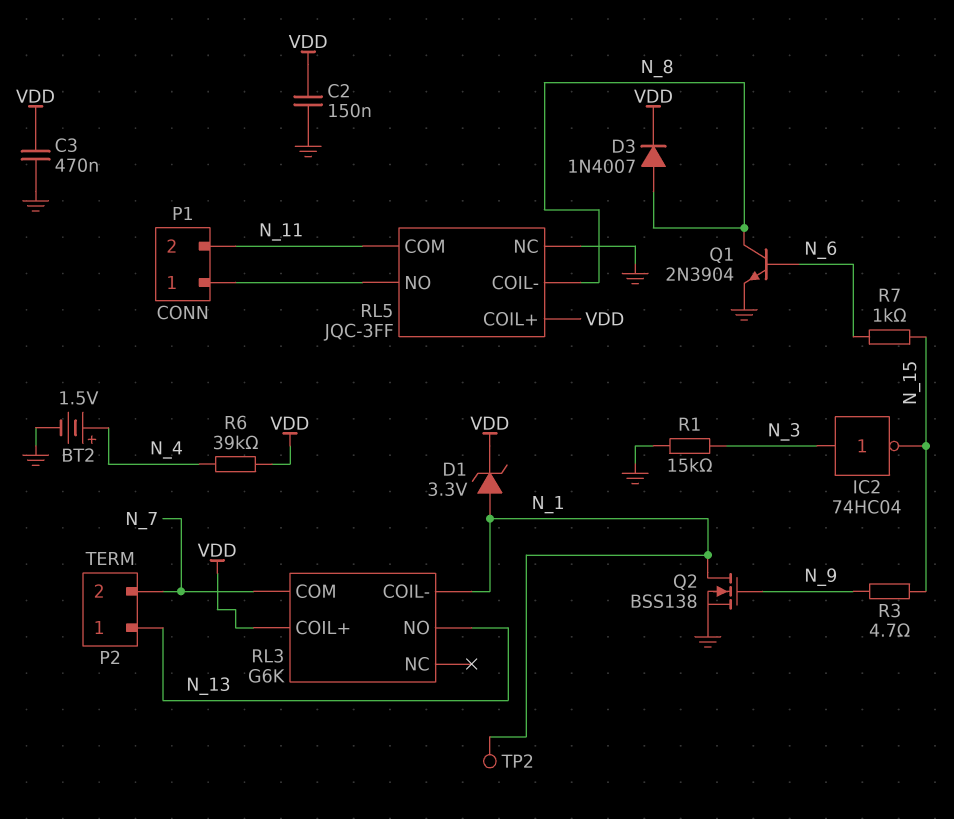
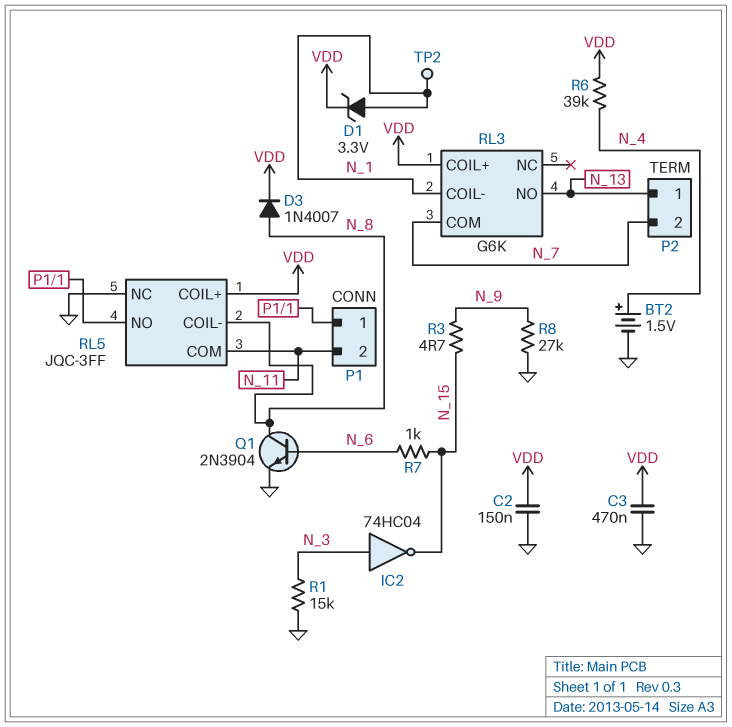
Q2: NMOS BSS138 (G N_9, D N_1, S GND) -> none
R8: none -> 27k (GND, N_9)

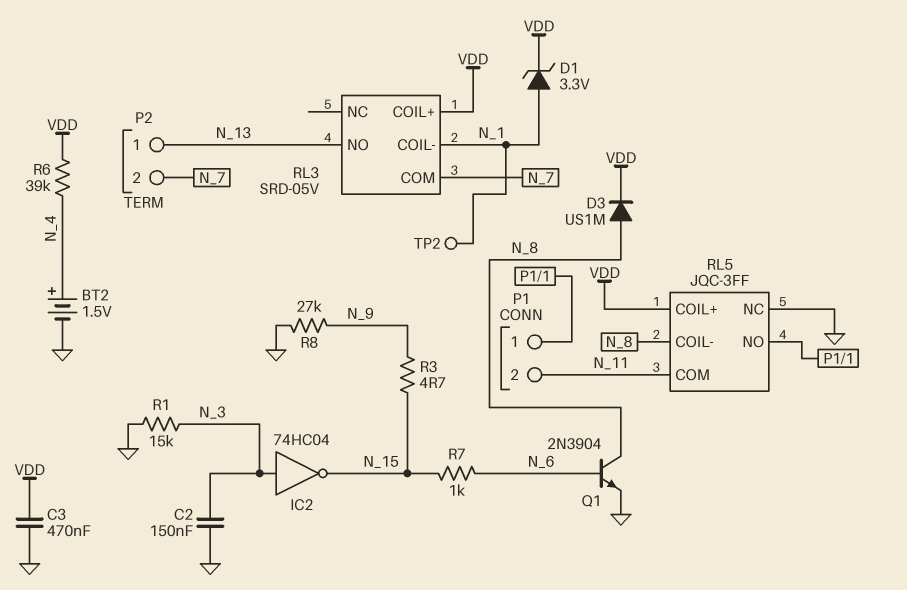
C2: 150nF (GND, VDD) -> 150nF (GND, N_3)
D3: diode 1N4007 (A N_8, K VDD) -> diode US1M (A N_8, K VDD)
RL3: G6K -> SRD-05V

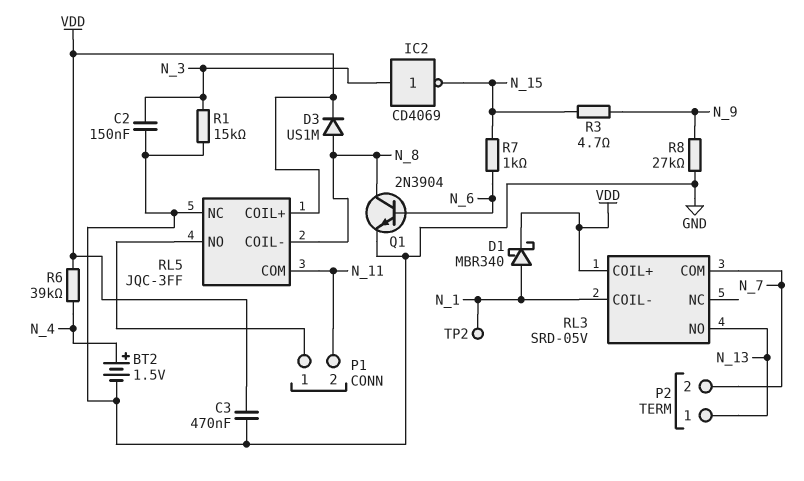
D1: zener 3.3V (A N_1, K VDD) -> schottky MBR340 (A N_1, K VDD)
IC2: NOT 74HC04 (in N_3, out N_15) -> NOT CD4069 (in N_3, out N_15)

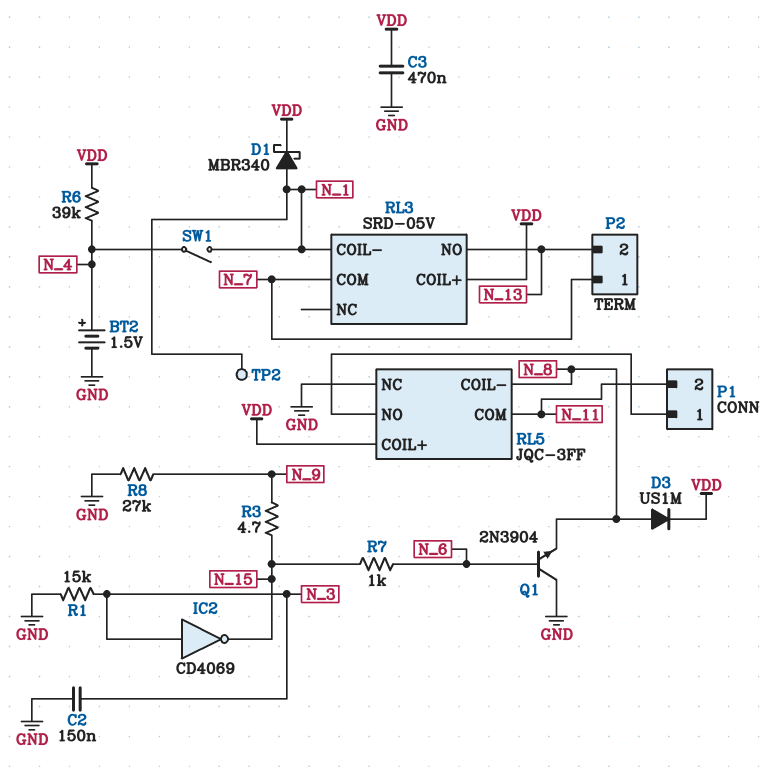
P2 pin 1: N_13 -> N_7
P2 pin 2: N_7 -> N_13
Q1: NPN 2N3904 (B N_6, C N_8, E GND) -> NPN 2N3904 (B N_6, C GND, E N_8)
SW1: none -> switch (N_1, N_4)

